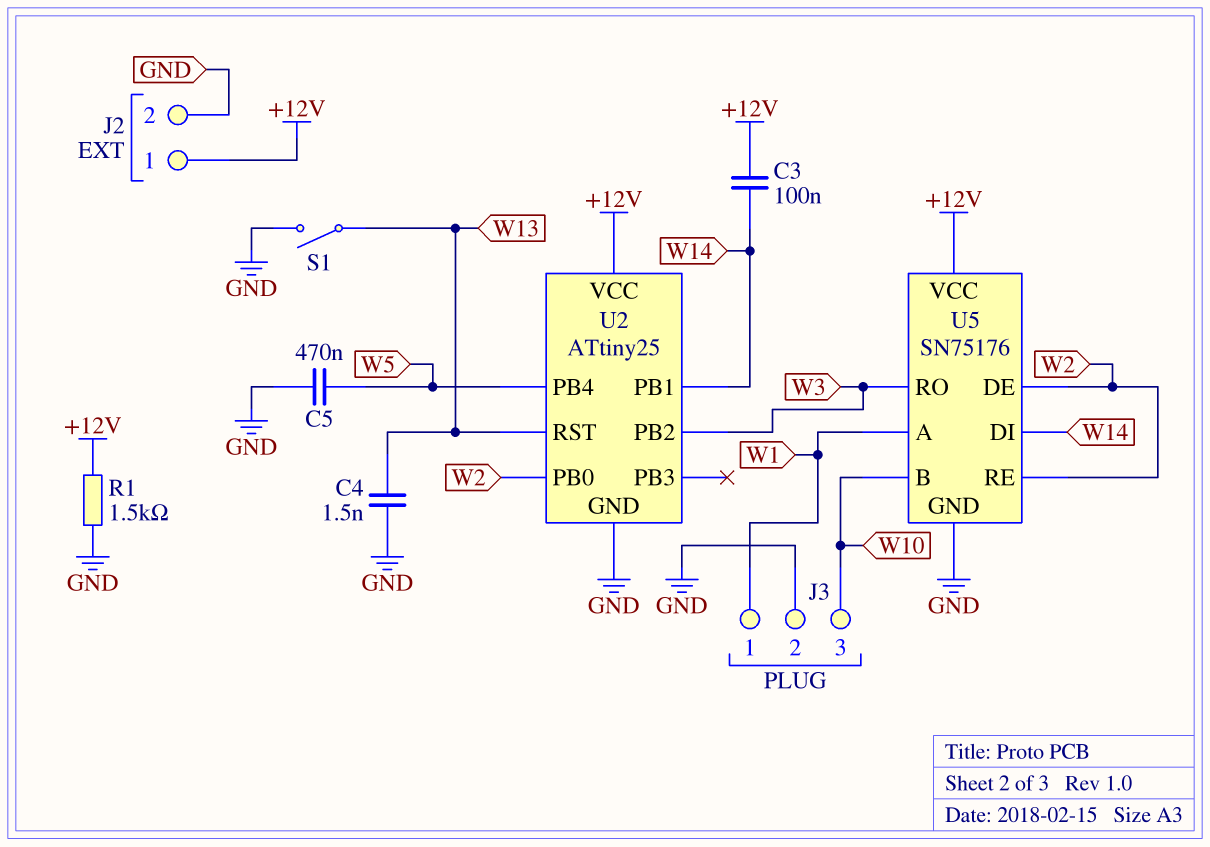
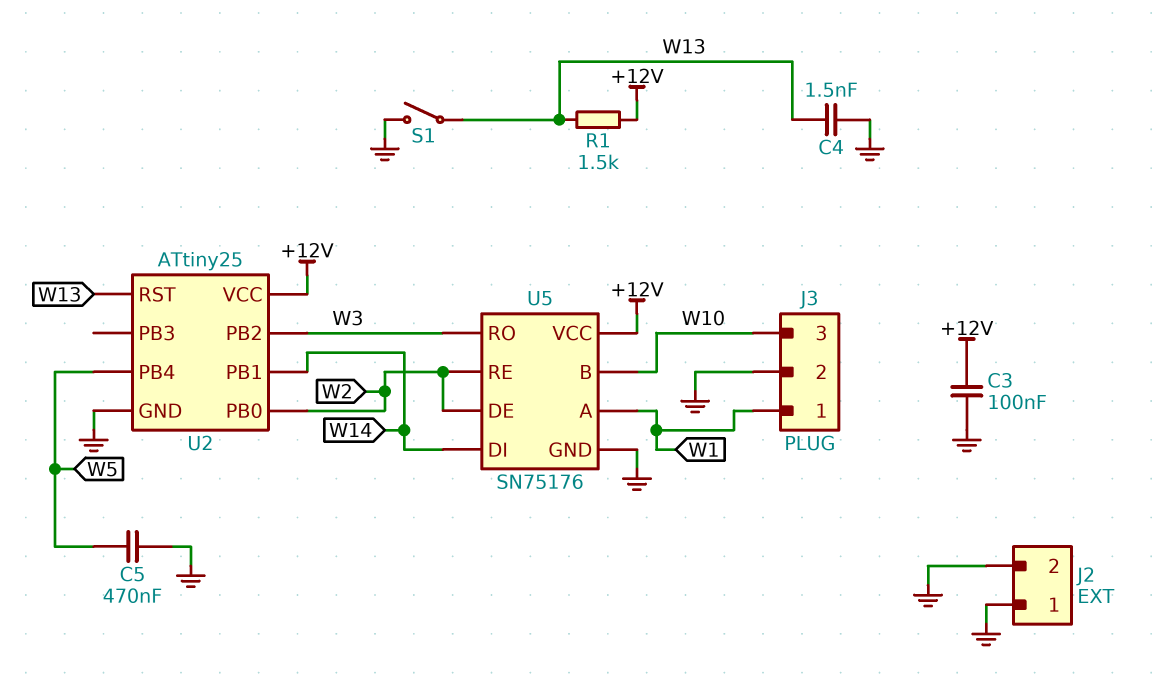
C3: 100nF (+12V, W14) -> 100nF (+12V, GND)
J2 pin 1: +12V -> GND
R1: 1.5k (+12V, GND) -> 1.5k (+12V, W13)

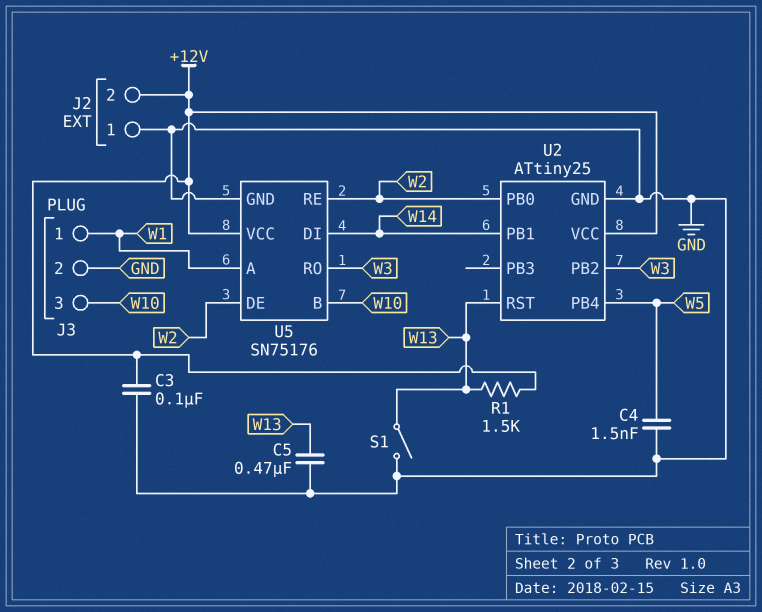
C4: 1.5nF (GND, W13) -> 1.5nF (GND, W5)
C5: 470nF (GND, W5) -> 470nF (GND, W13)
J2 pin 2: GND -> +12V

